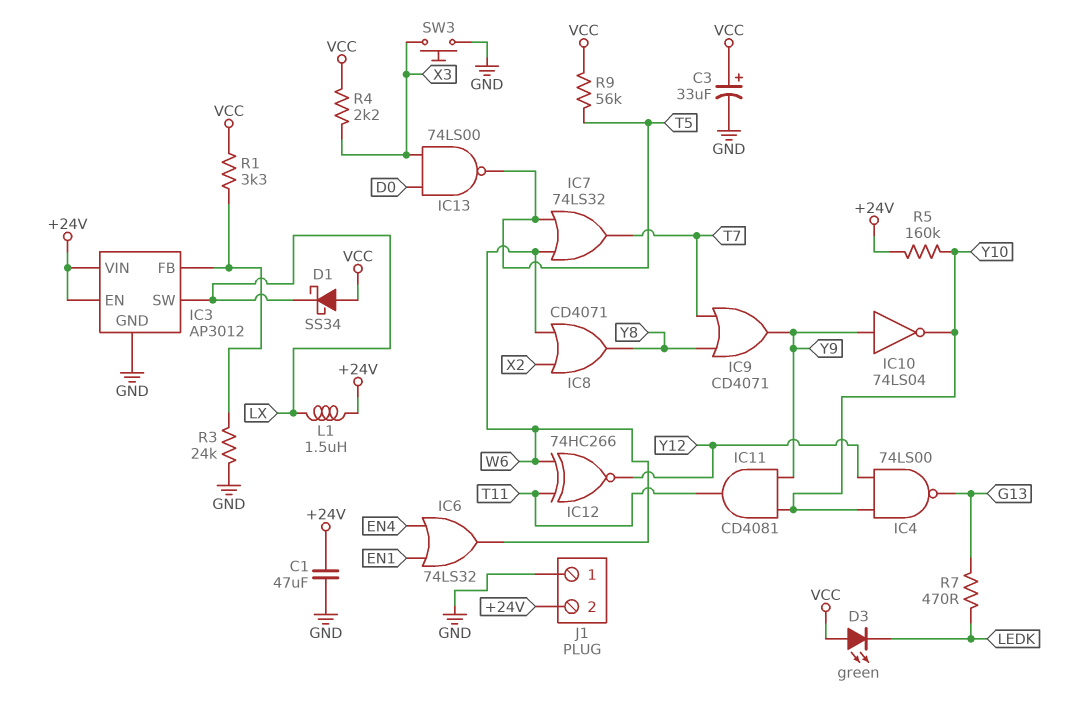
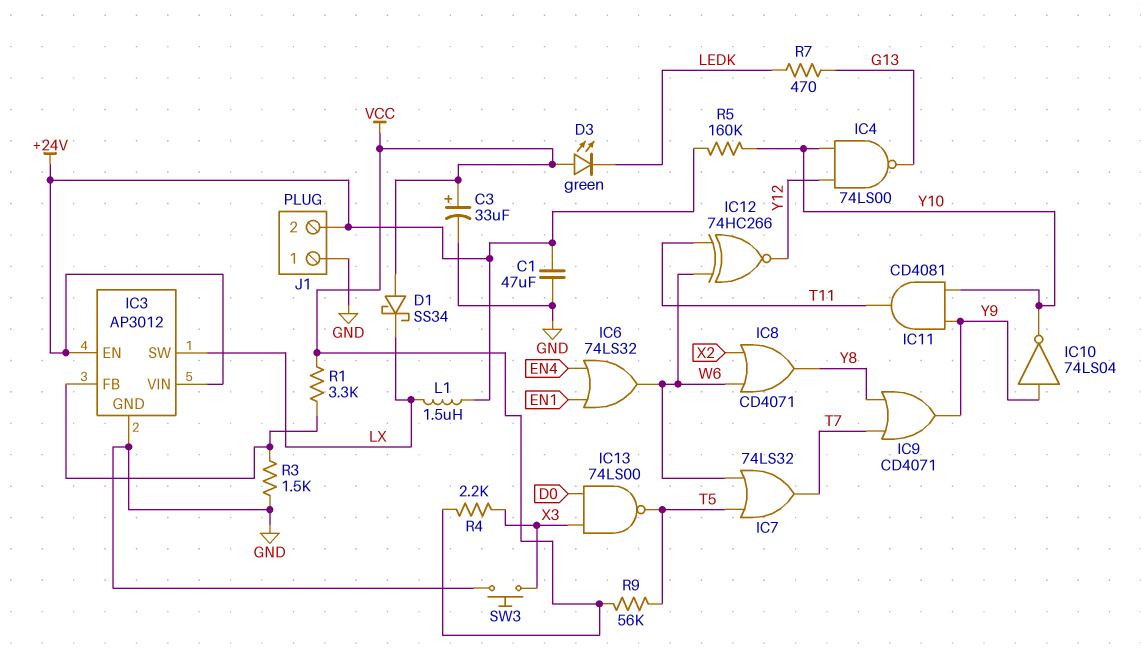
R3: 24k (GND, IC3/FB) -> 1.5k (GND, IC3/FB)

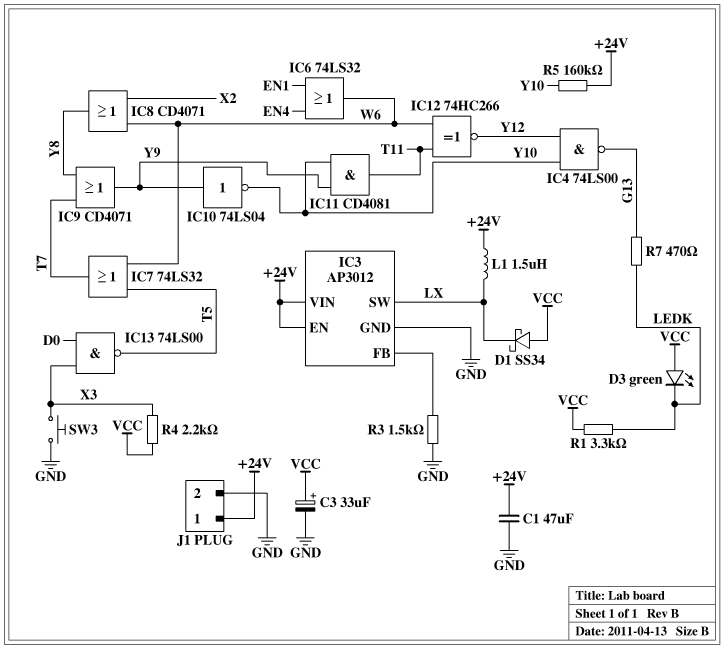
J1 pin 1: GND -> +24V
J1 pin 2: +24V -> GND
R1: 3.3k (IC3/FB, VCC) -> 3.3k (LEDK, VCC)
R9: 56k (T5, VCC) -> none

